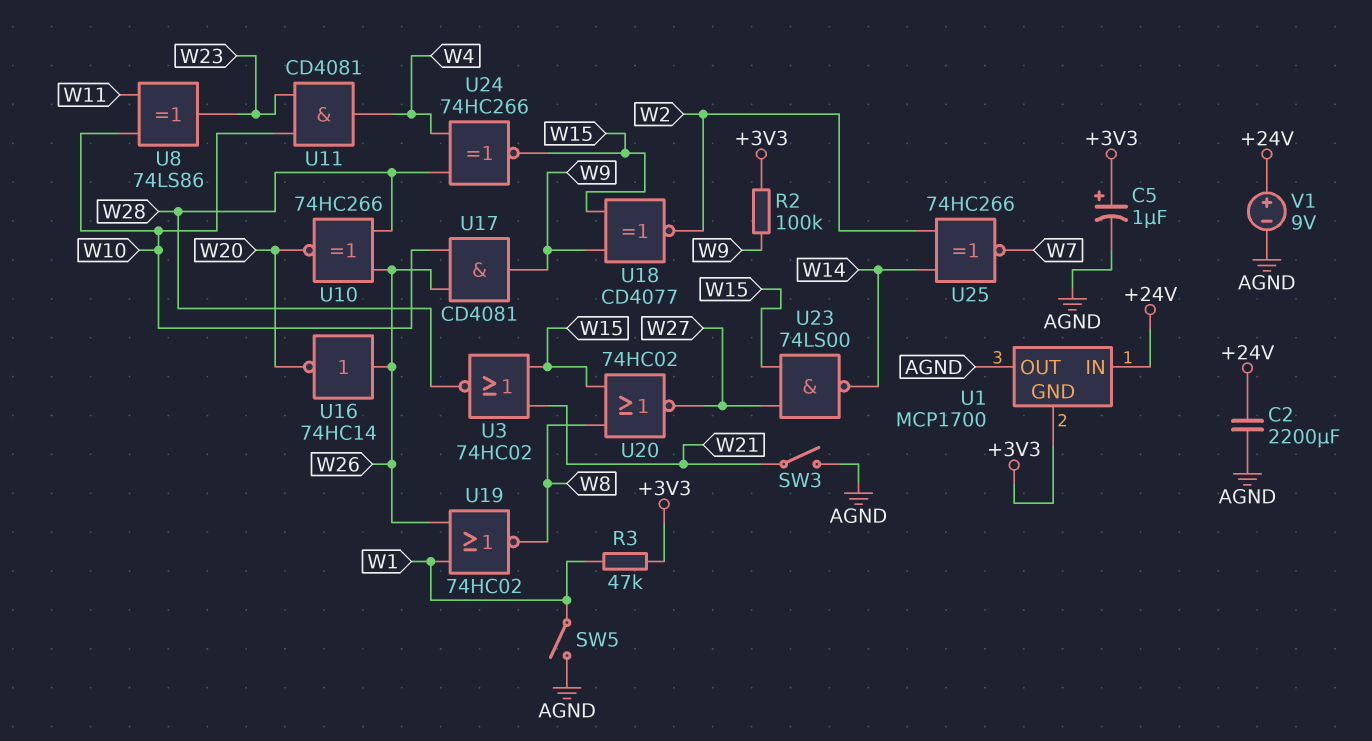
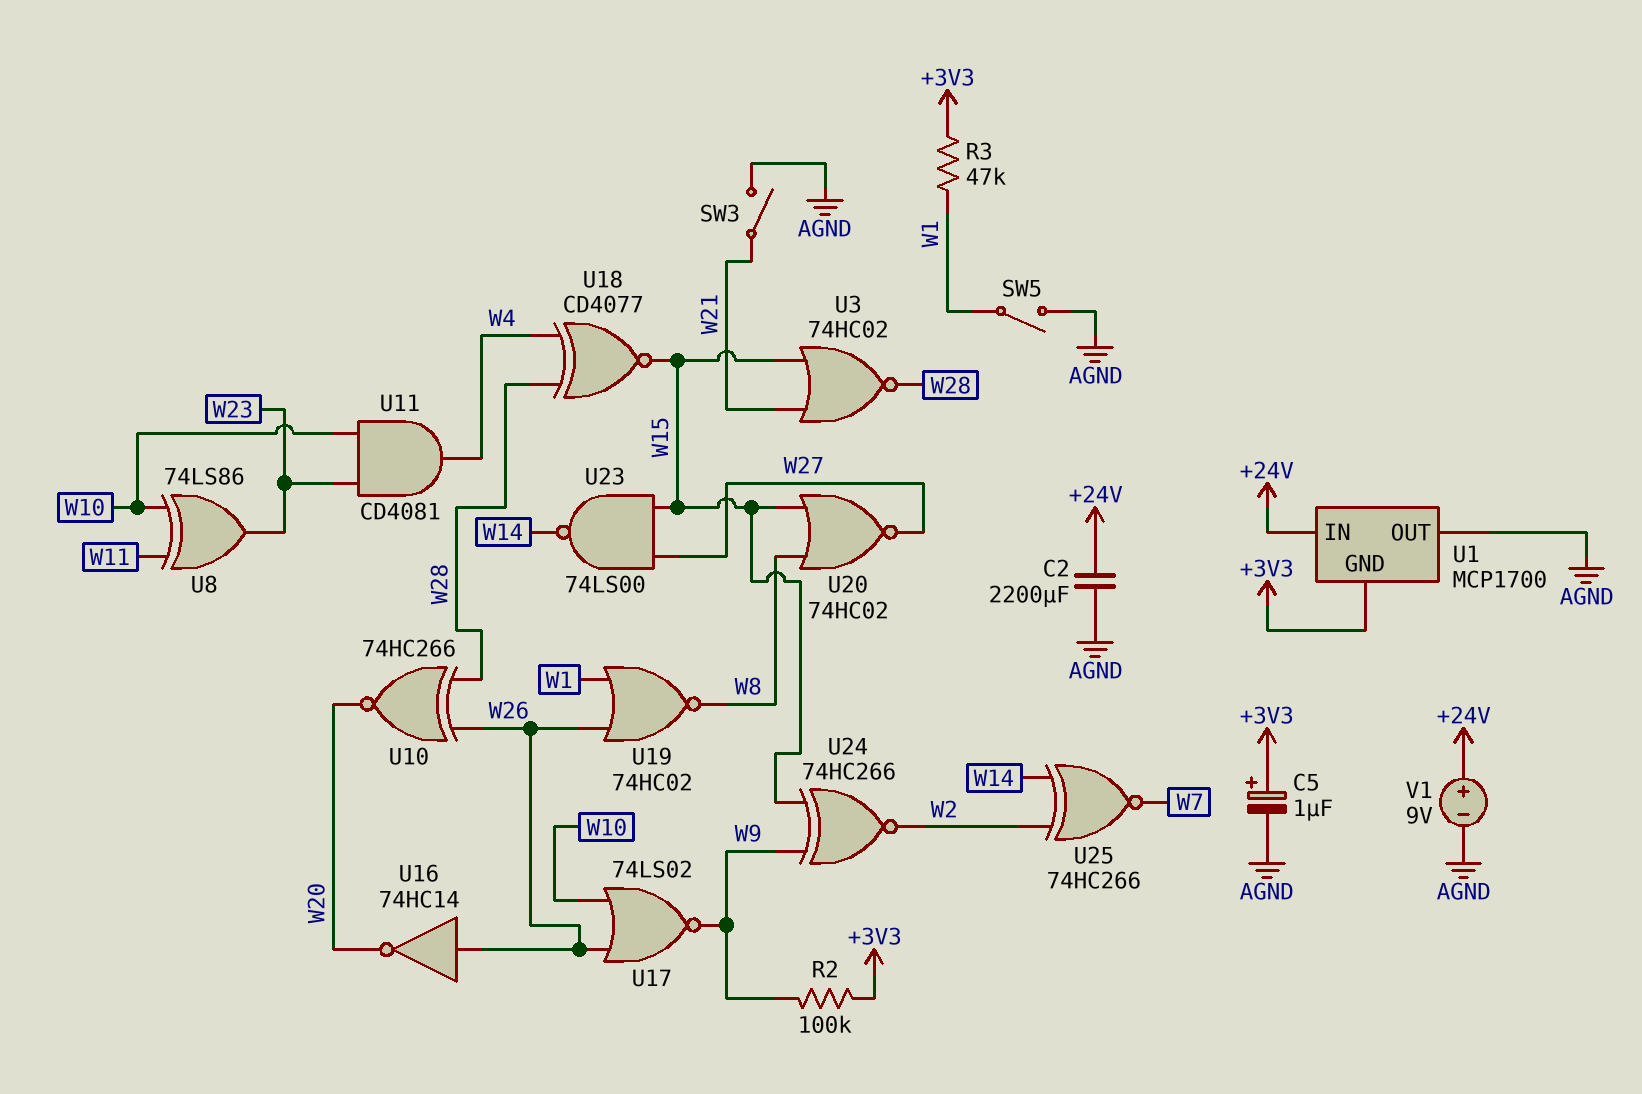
U17: AND CD4081 (in W10, in W26, out W9) -> NOR 74LS02 (in W10, in W26, out W9)
U18: XNOR CD4077 (in W9, in W15, out W2) -> XNOR CD4077 (in W4, in W28, out W15)
U24: XNOR 74HC266 (in W4, in W28, out W15) -> XNOR 74HC266 (in W9, in W15, out W2)

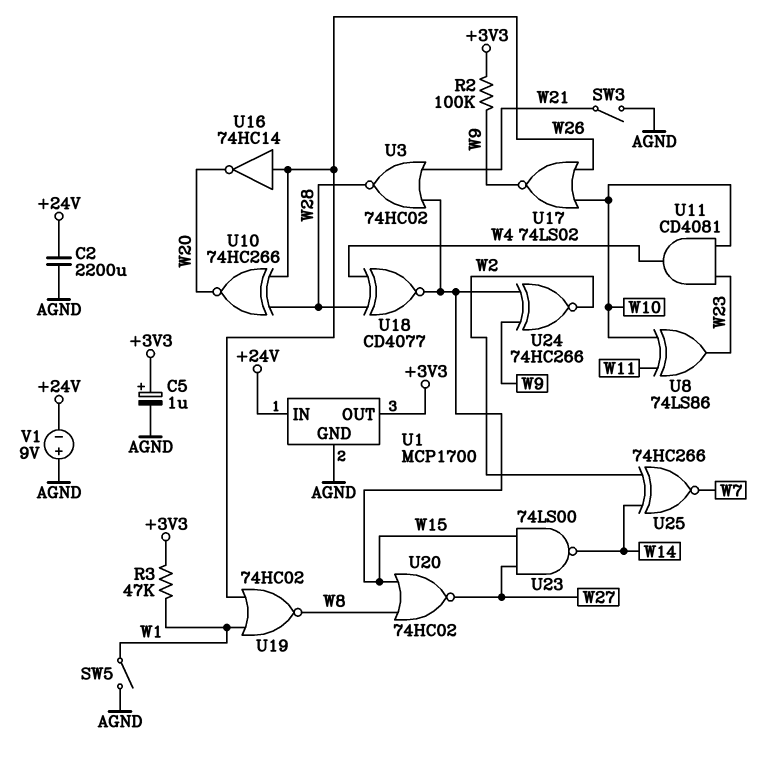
U1 pin GND: +3V3 -> AGND
U1 pin OUT: AGND -> +3V3
V1: 9V (plus +24V, minus AGND) -> 9V (plus AGND, minus +24V)

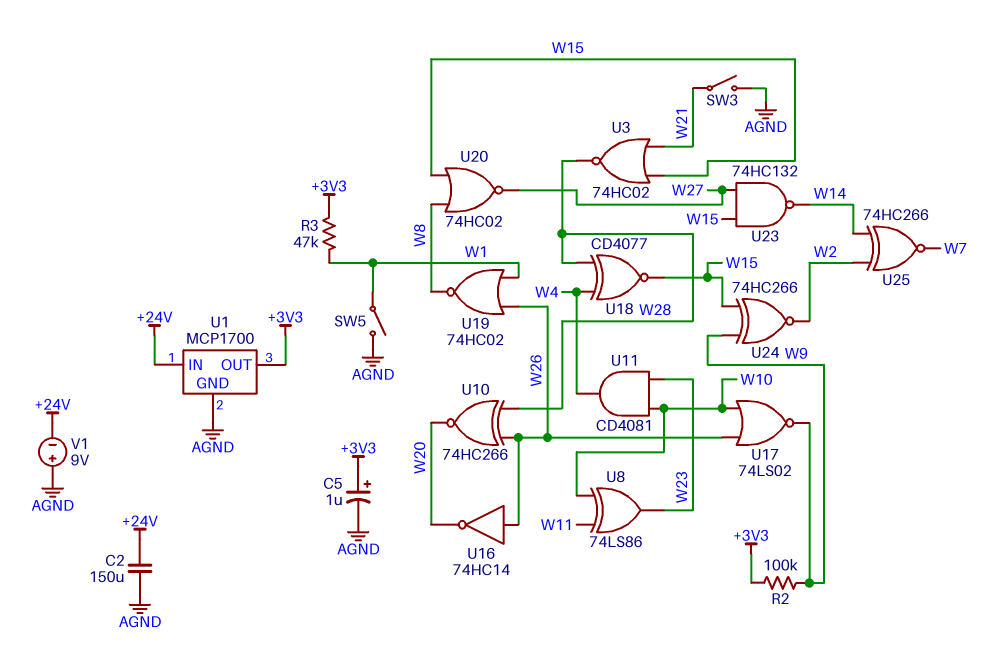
C2: 2200uF (+24V, AGND) -> 150uF (+24V, AGND)
U23: NAND 74LS00 (in W15, in W27, out W14) -> NAND 74HC132 (in W15, in W27, out W14)

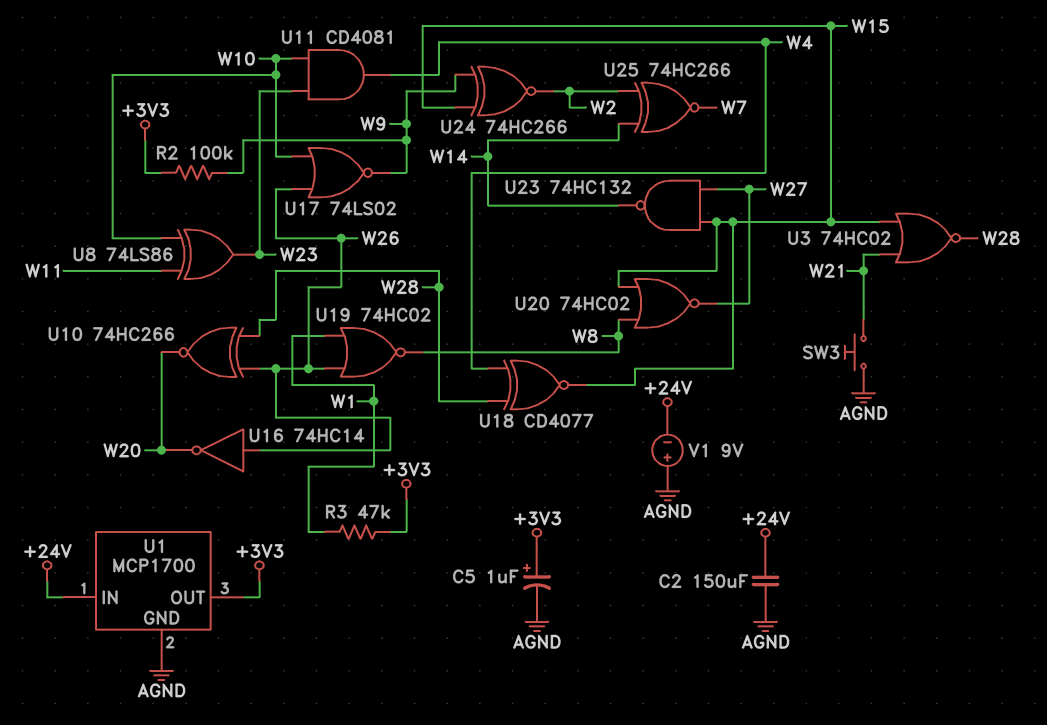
SW3: switch (AGND, W21) -> button (AGND, W21)
SW5: switch (AGND, W1) -> none

